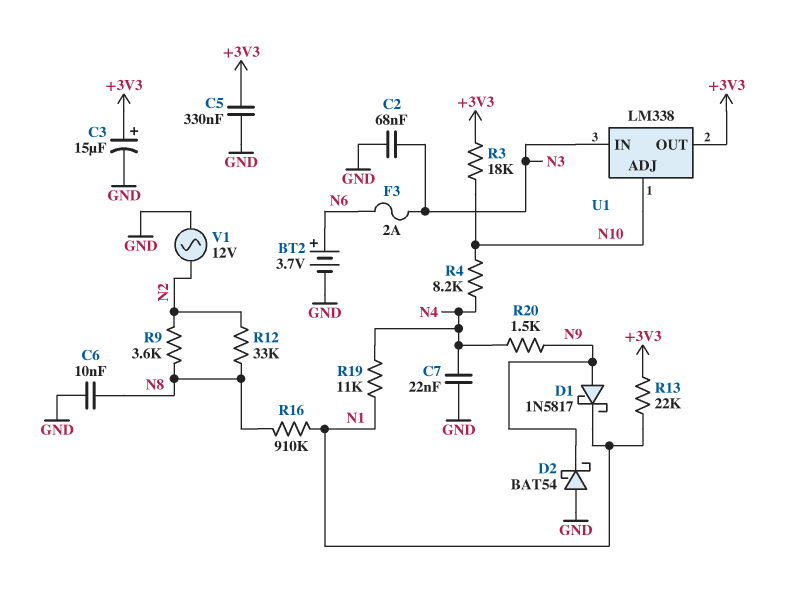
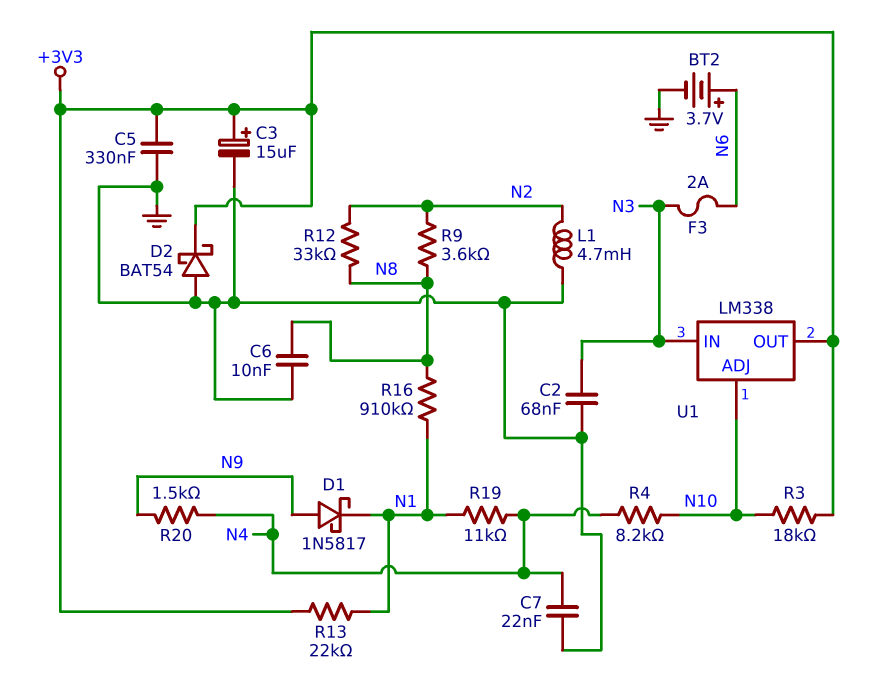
D2: schottky BAT54 (A GND, K N9) -> schottky BAT54 (A GND, K +3V3)
L1: none -> 4.7mH (GND, N2)
V1: AC 12V (GND, N2) -> none

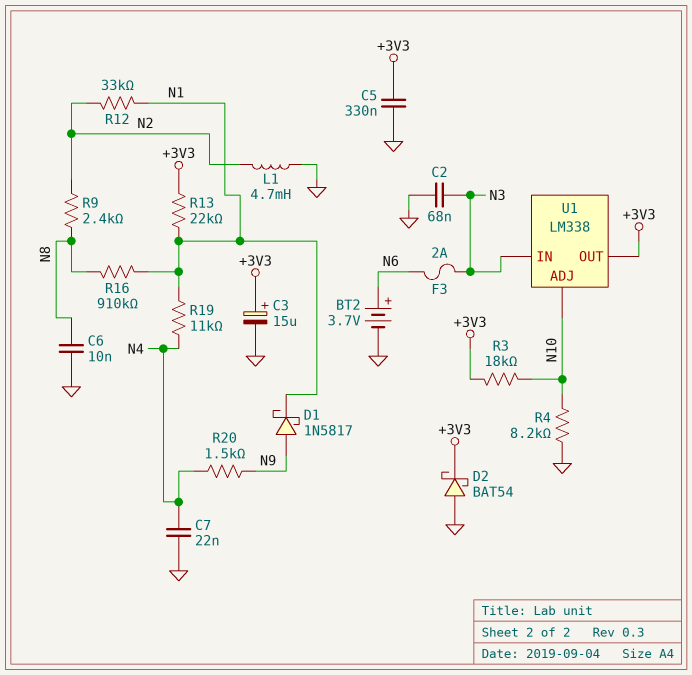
R4: 8.2k (N4, N10) -> 8.2k (GND, N10)
R9: 3.6k (N2, N8) -> 2.4k (N2, N8)
R12: 33k (N2, N8) -> 33k (N1, N2)

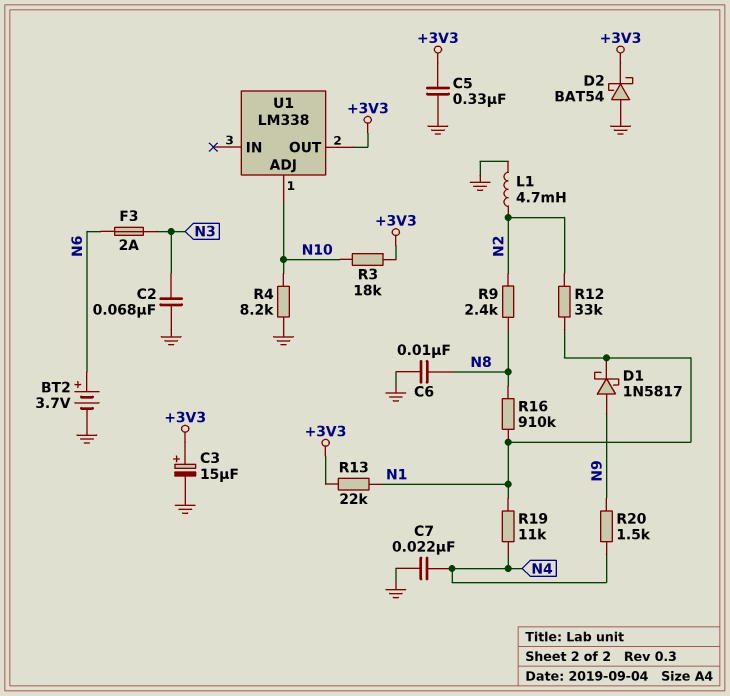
U1 pin IN: N3 -> none

